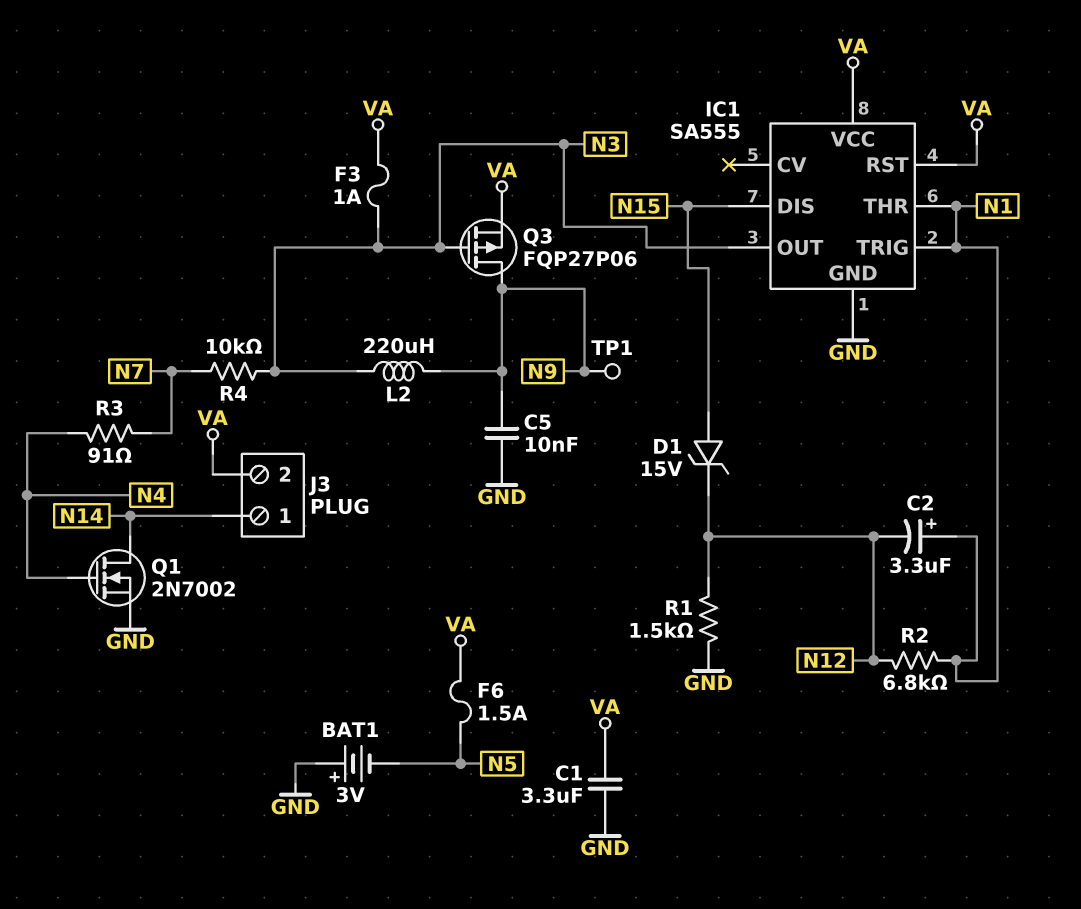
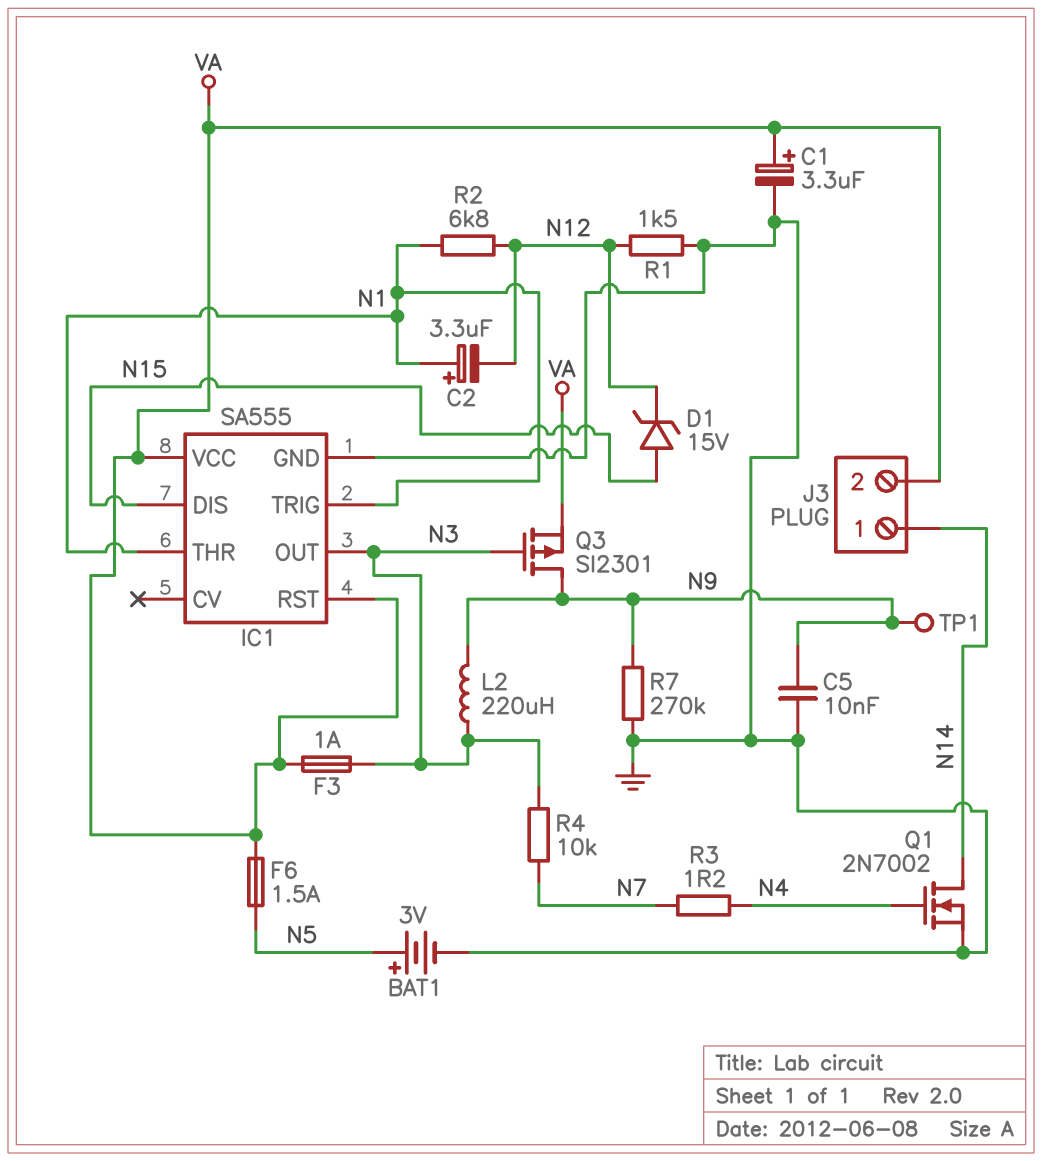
BAT1: 3V (plus GND, minus N5) -> 3V (plus N5, minus GND)
C1: 3.3uF (GND, VA) -> 3.3uF (plus VA, minus GND)
Q3: PMOS FQP27P06 (G N3, D N9, S VA) -> PMOS SI2301 (G N3, D N9, S VA)
R3: 91 (N4, N7) -> 1.2 (N4, N7)
R7: none -> 270k (GND, N9)

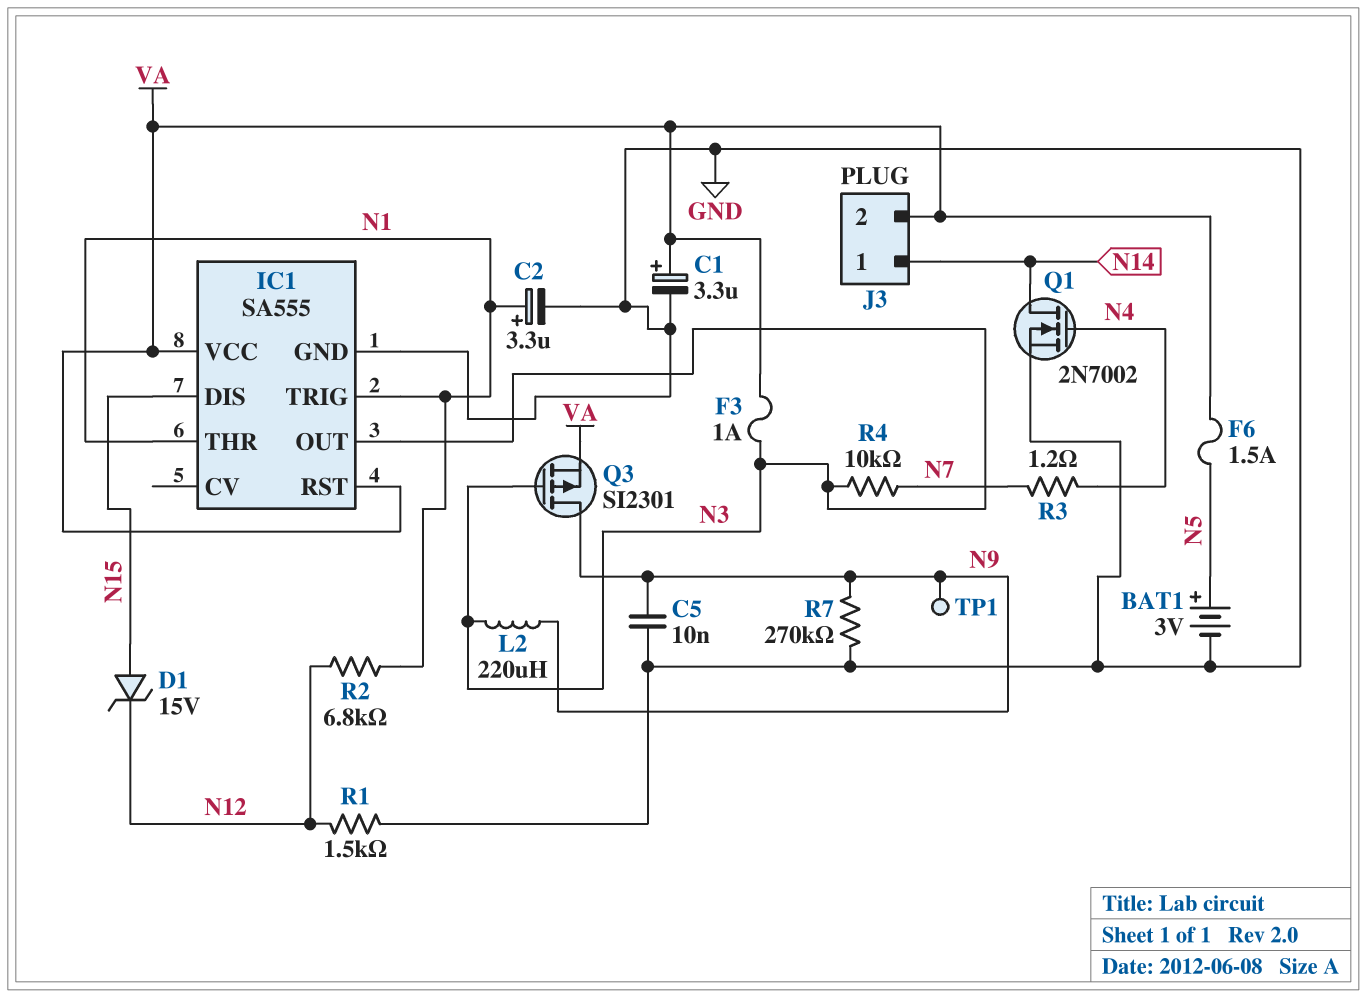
C2: 3.3uF (plus N1, minus N12) -> 3.3uF (plus N1, minus GND)

